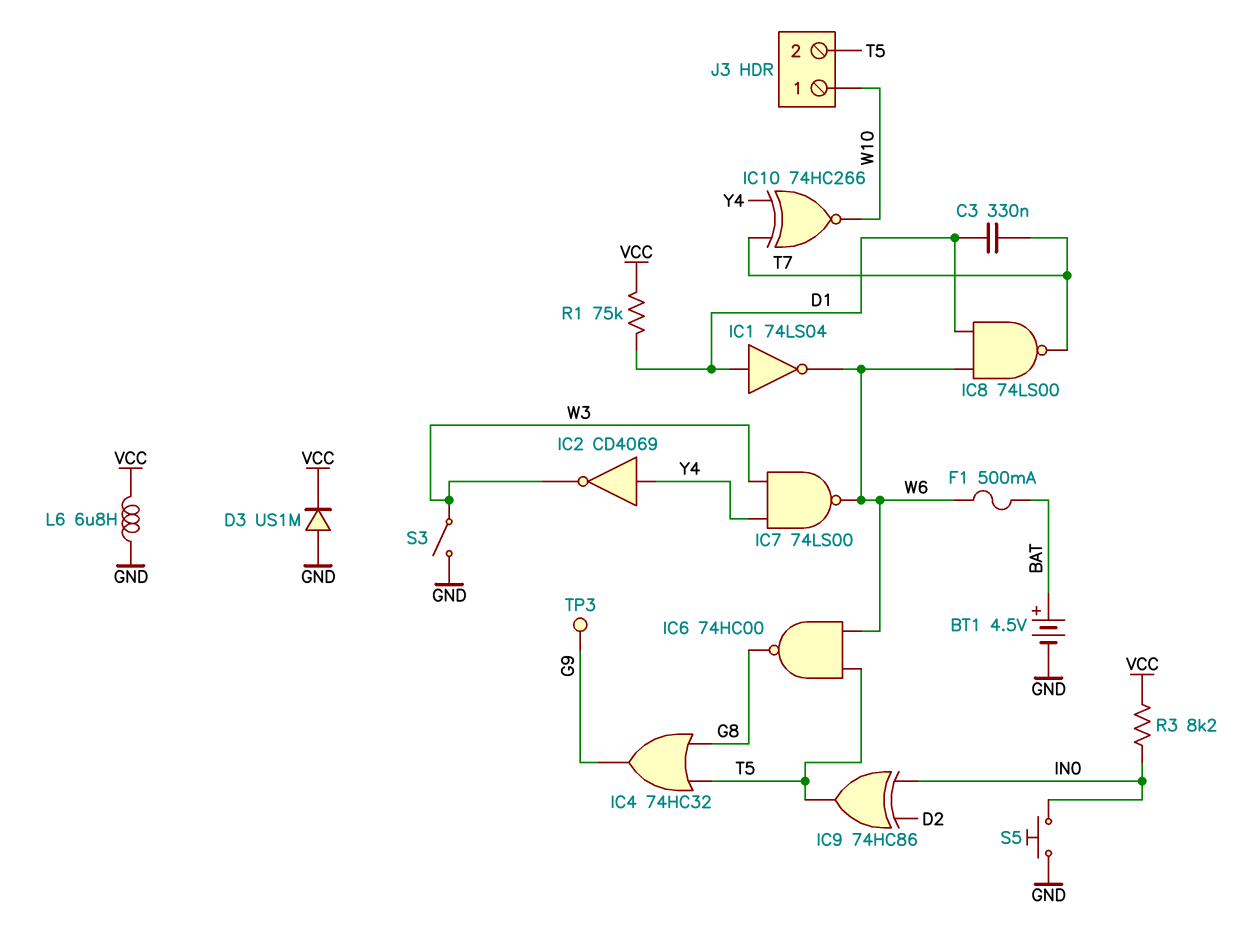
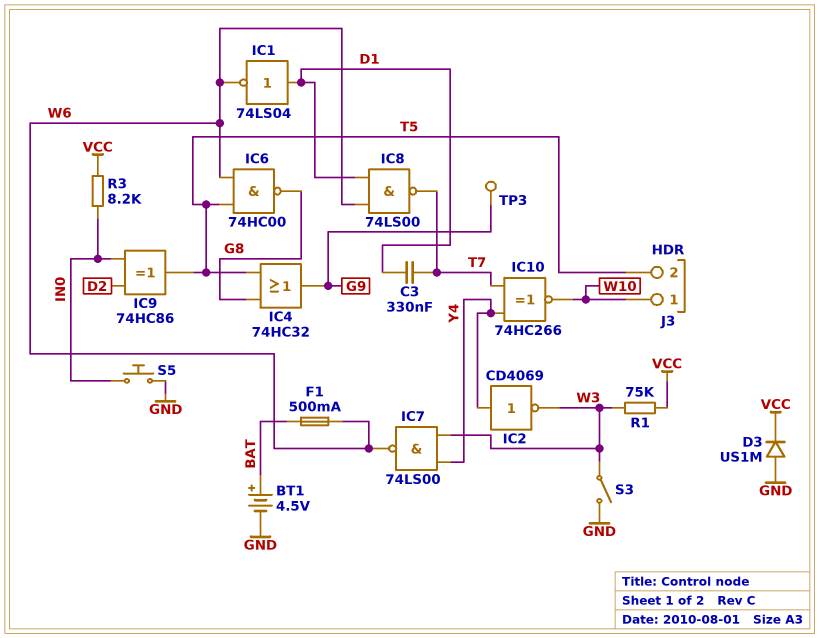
L6: 6.8uH (GND, VCC) -> none
R1: 75k (D1, VCC) -> 75k (VCC, W3)

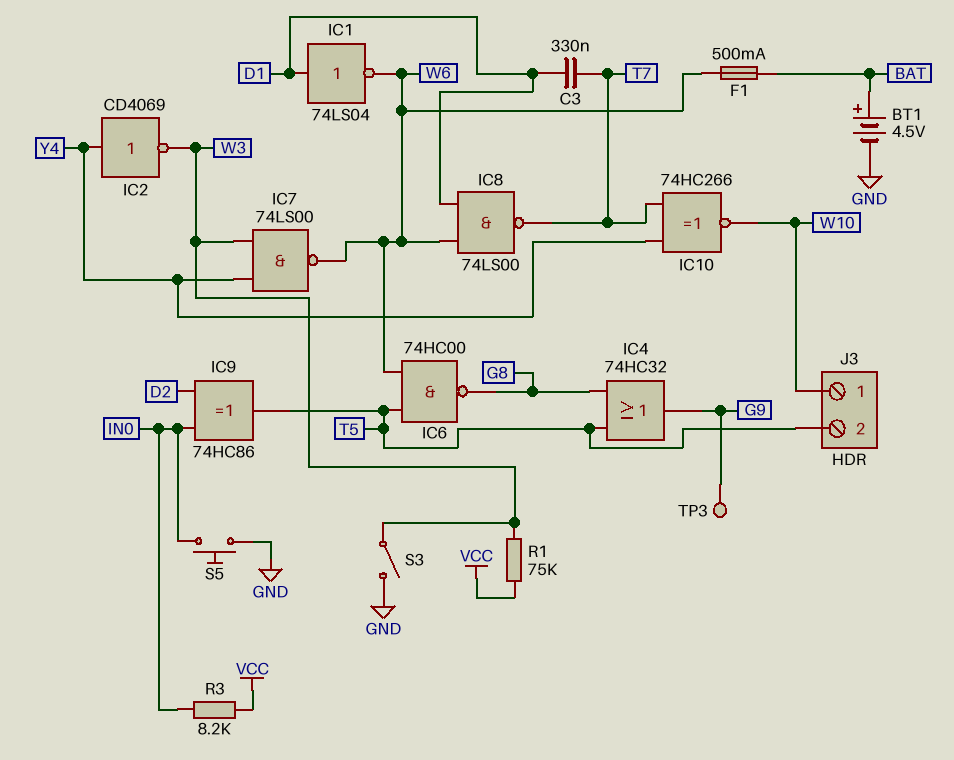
D3: diode US1M (A GND, K VCC) -> none

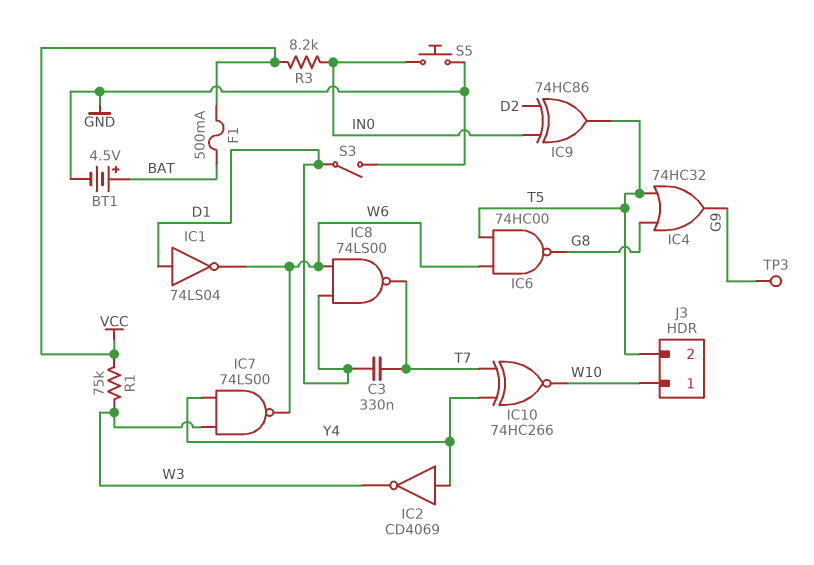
F1: 500mA (BAT, W6) -> 500mA (BAT, VCC)
S3: switch (GND, W3) -> switch (D1, GND)

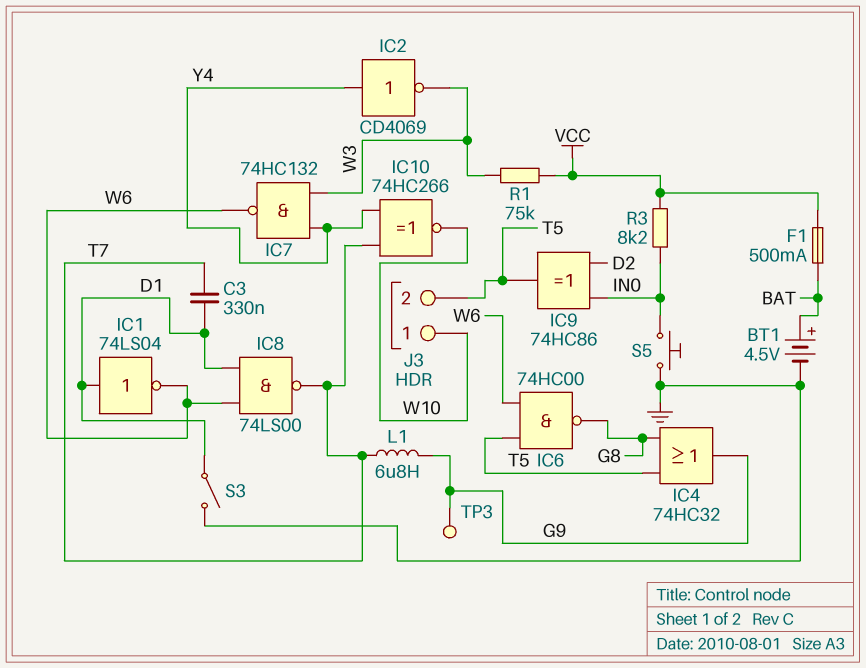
IC7: NAND 74LS00 (in W3, in Y4, out W6) -> NAND 74HC132 (in W3, in Y4, out W6)
L1: none -> 6.8uH (G9, T7)

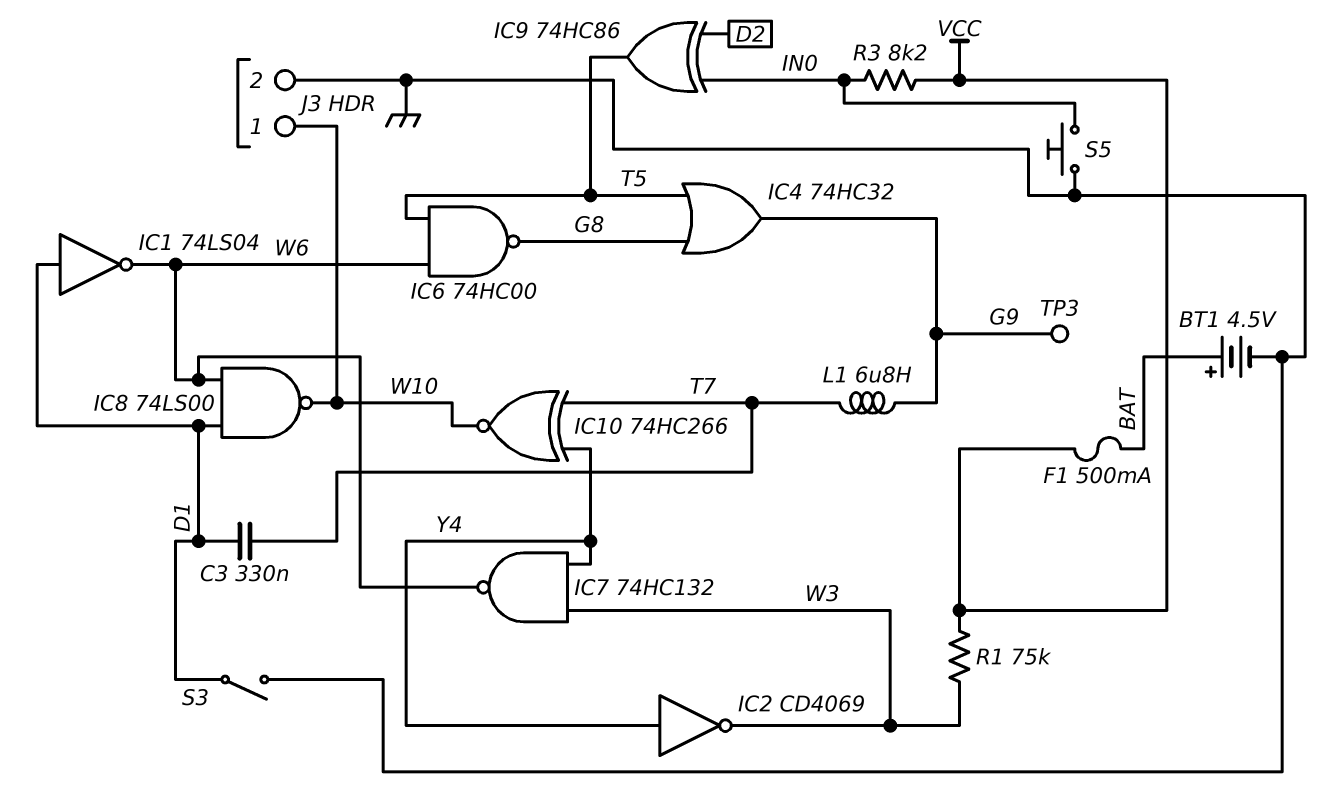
IC8: NAND 74LS00 (in D1, in W6, out T7) -> NAND 74LS00 (in D1, in W6, out W10)
J3 pin 2: T5 -> GND

